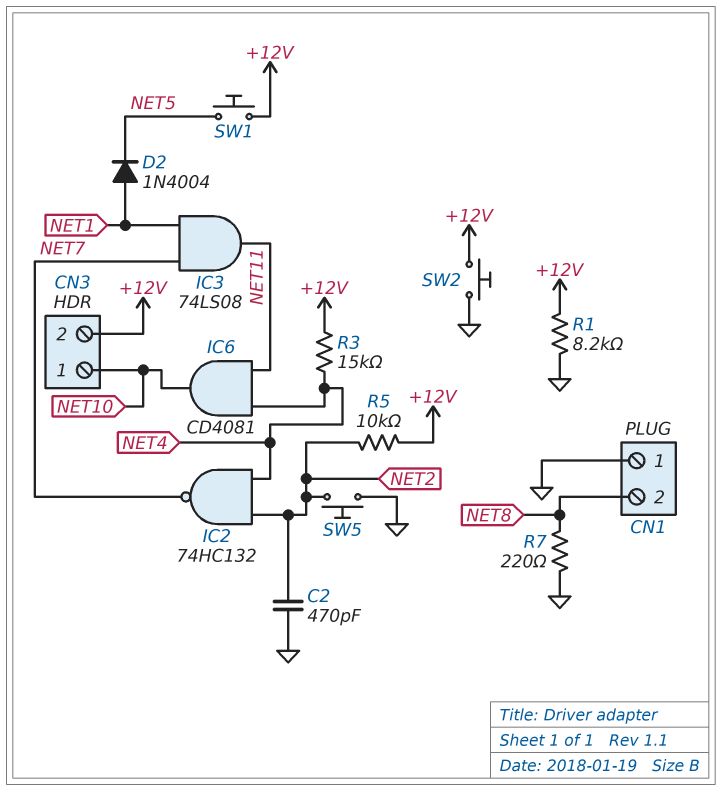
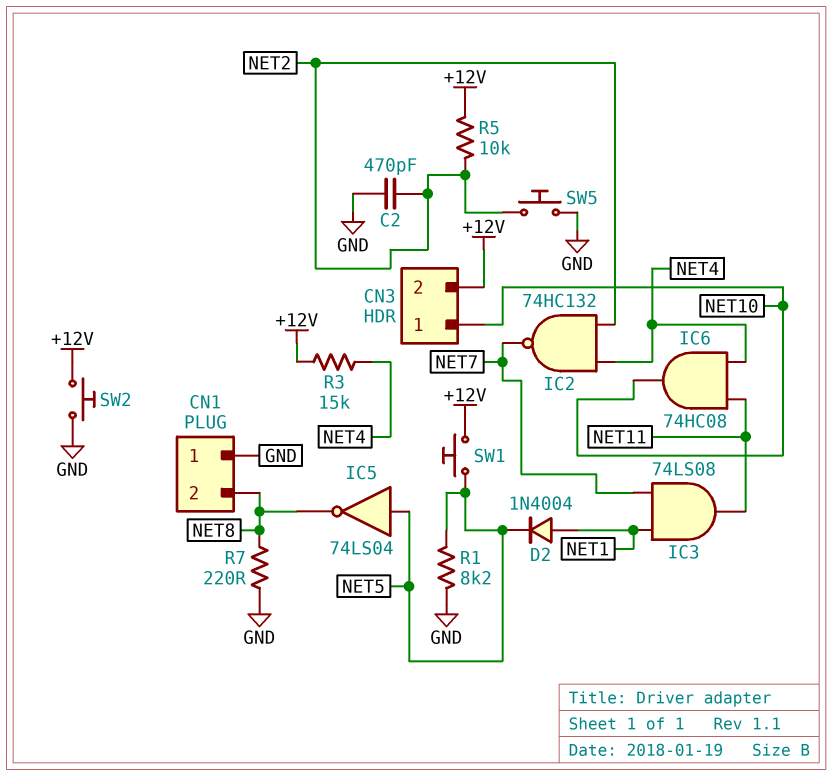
IC5: none -> NOT 74LS04 (in NET5, out NET8)
IC6: AND CD4081 (in NET4, in NET11, out NET10) -> AND 74HC08 (in NET4, in NET11, out NET10)
R1: 8.2k (+12V, GND) -> 8.2k (GND, NET5)

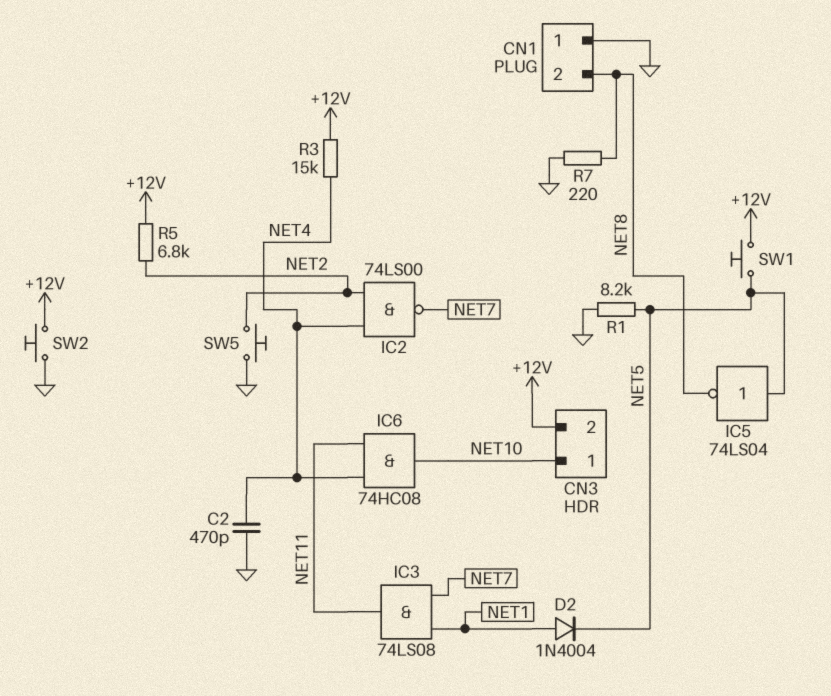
C2: 470pF (GND, NET2) -> 470pF (GND, NET4)
IC2: NAND 74HC132 (in NET2, in NET4, out NET7) -> NAND 74LS00 (in NET2, in NET4, out NET7)
R5: 10k (+12V, NET2) -> 6.8k (+12V, NET2)

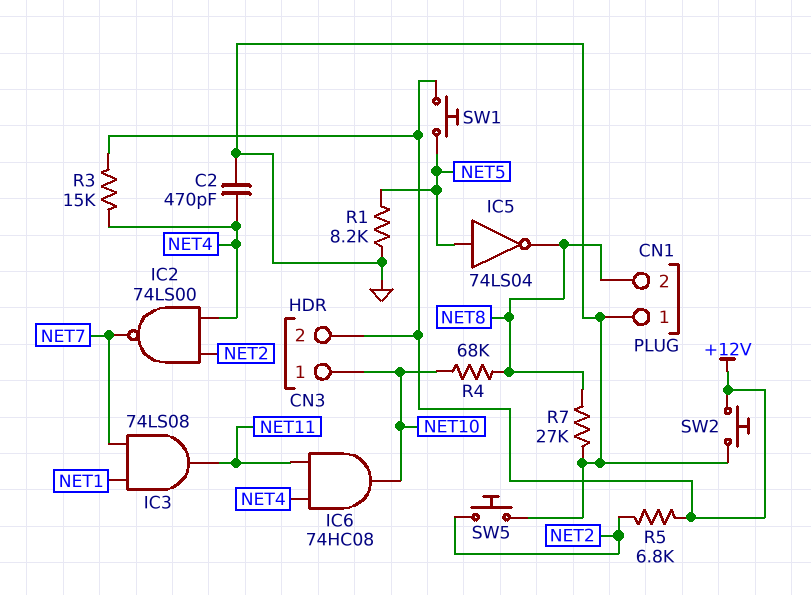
D2: diode 1N4004 (A NET1, K NET5) -> none
R4: none -> 68k (NET8, NET10)
R7: 220 (GND, NET8) -> 27k (GND, NET8)

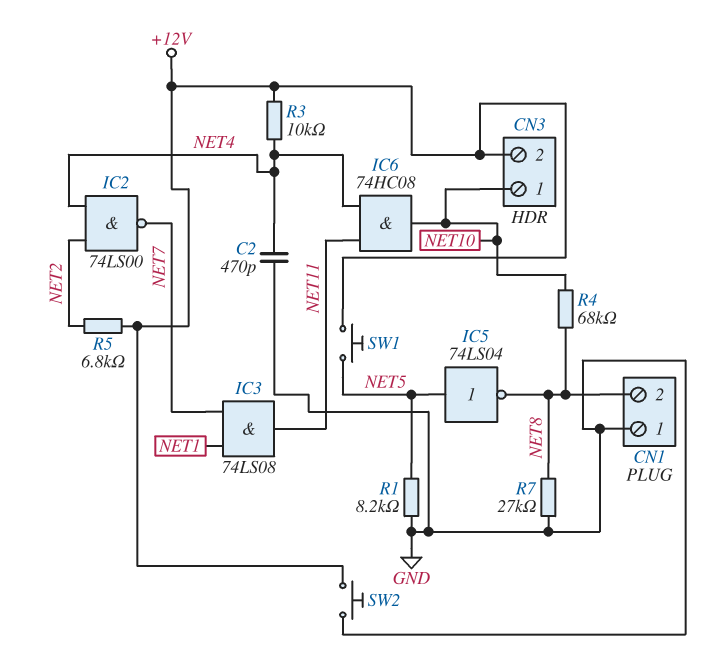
R3: 15k (+12V, NET4) -> 10k (+12V, NET4)
SW5: button (GND, NET2) -> none

